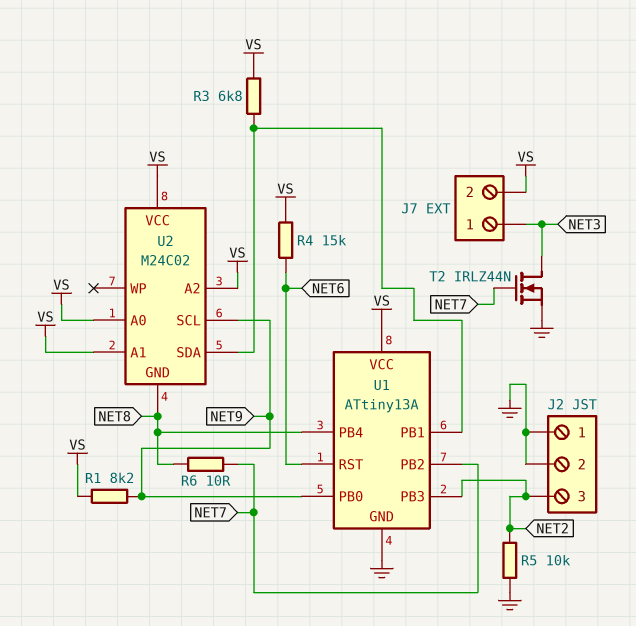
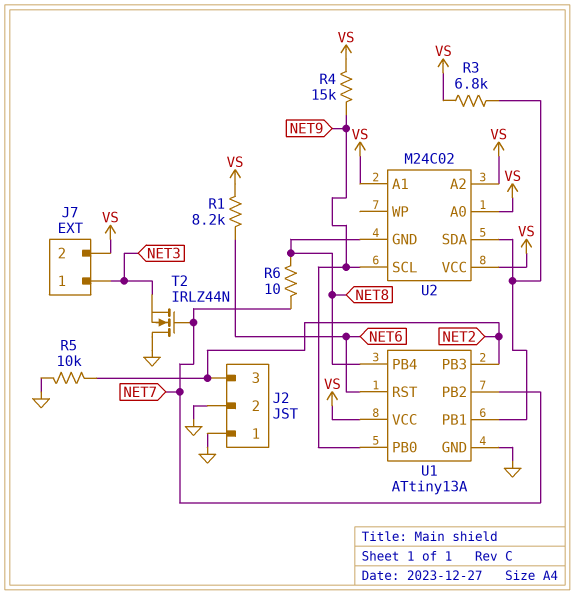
R1: 8.2k (NET9, VS) -> 8.2k (NET6, VS)
R4: 15k (NET6, VS) -> 15k (NET9, VS)
T2: NMOS IRLZ44N (G NET7, D NET3, S GND) -> NMOS IRLZ44N (G NET7, D GND, S NET3)

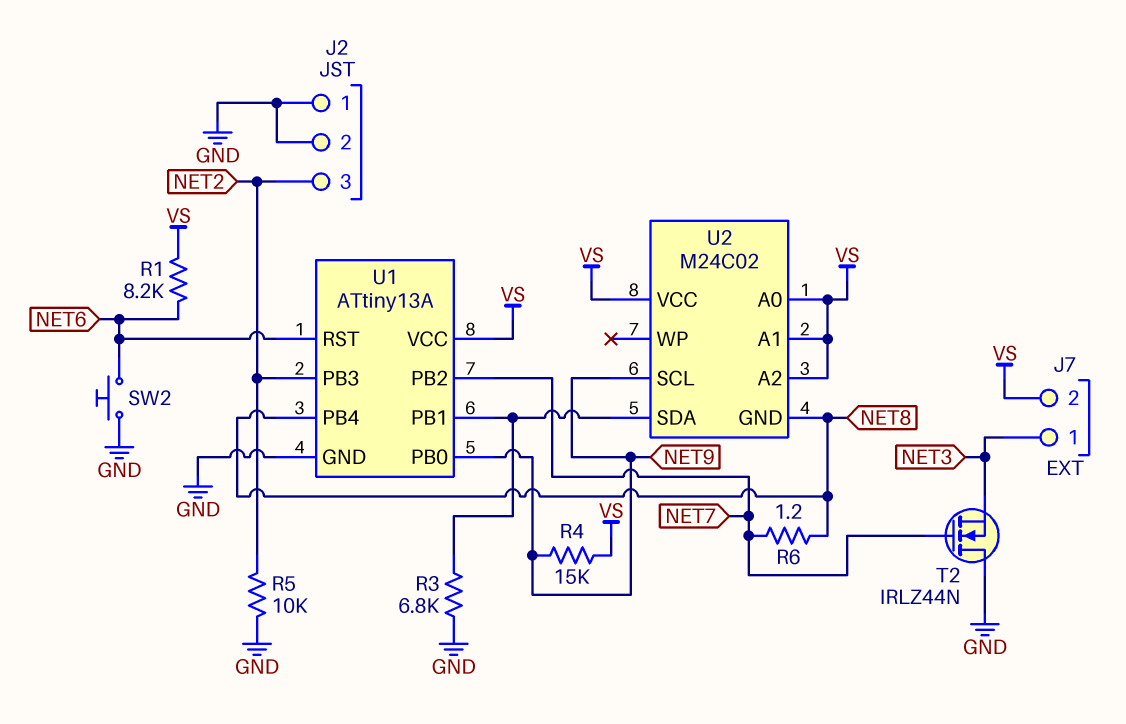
R3: 6.8k (U1/PB1, VS) -> 6.8k (GND, U1/PB1)
R6: 10 (NET7, NET8) -> 1.2 (NET7, NET8)
SW2: none -> button (GND, NET6)

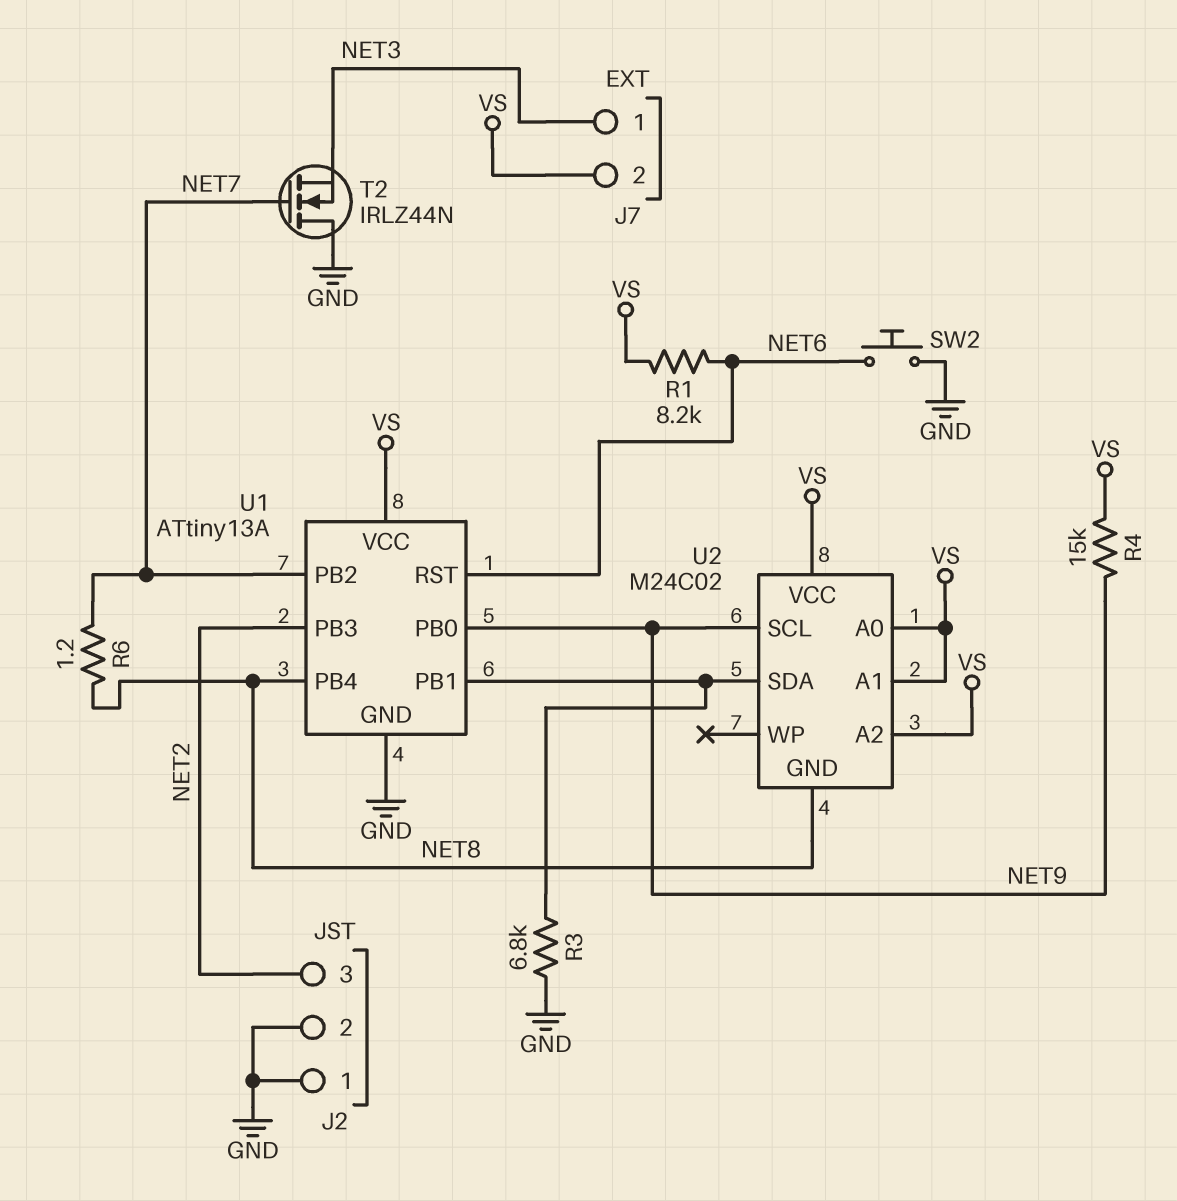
R5: 10k (GND, NET2) -> none

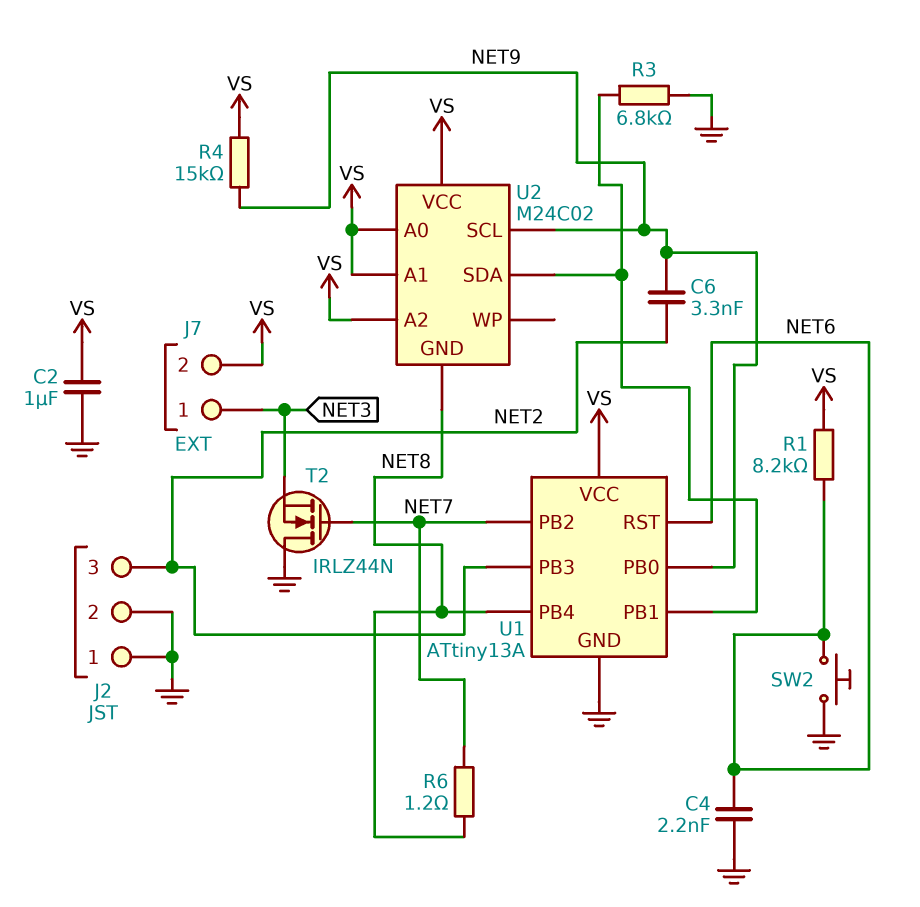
C2: none -> 1uF (GND, VS)
C4: none -> 2.2nF (GND, NET6)
C6: none -> 3.3nF (NET2, NET9)

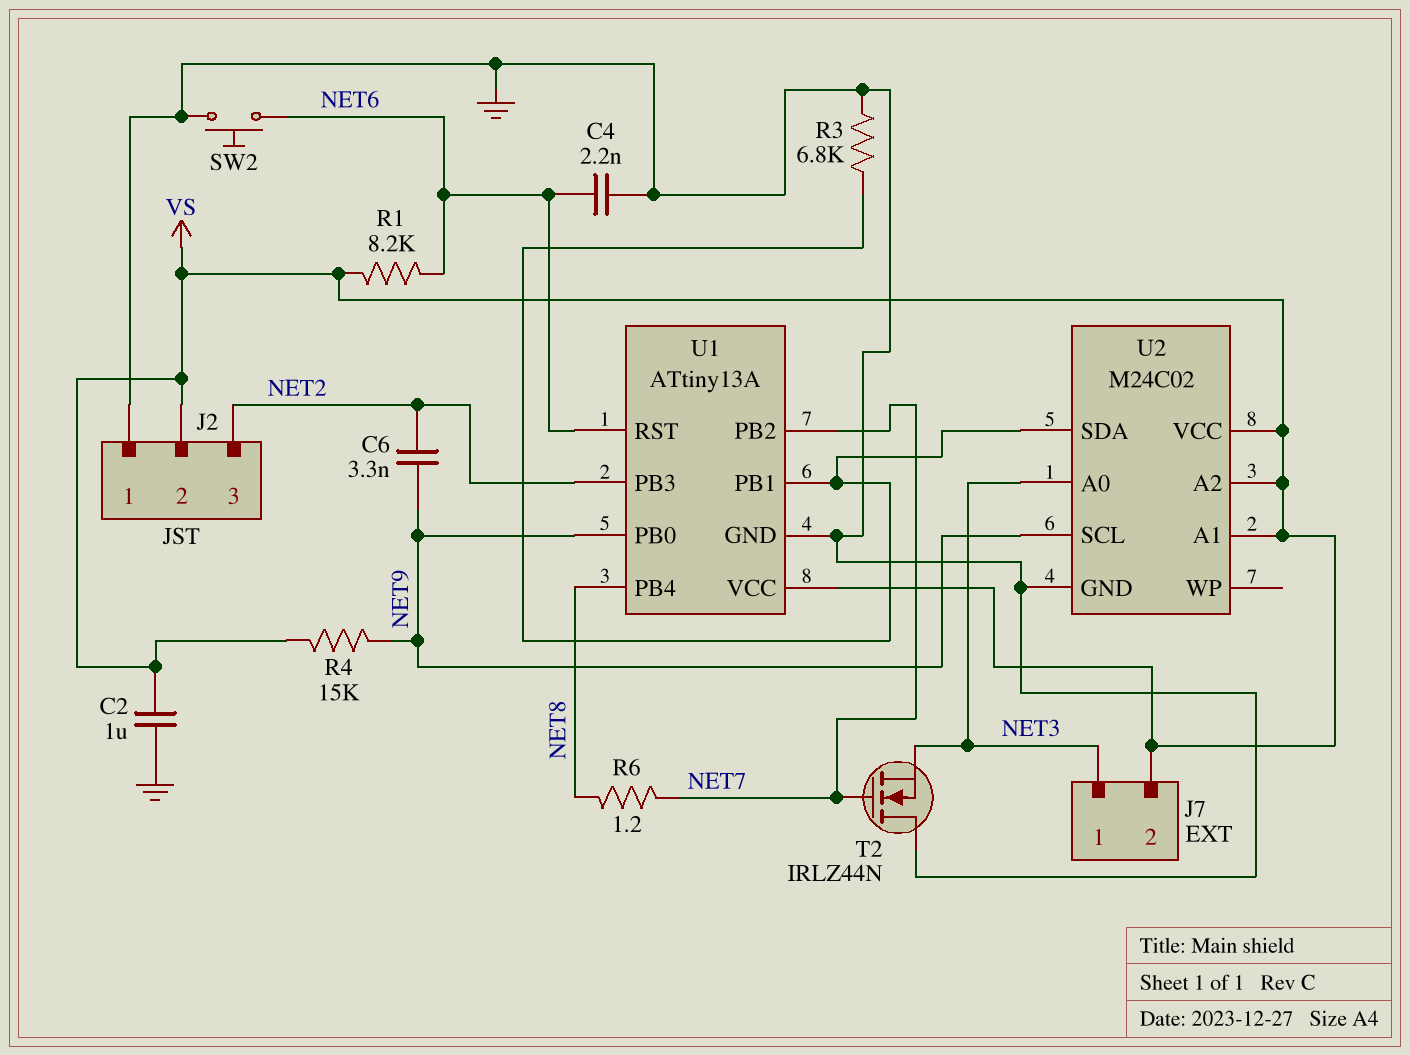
J2 pin 2: GND -> VS
U2 pin A0: VS -> NET3
U2 pin GND: NET8 -> GND

